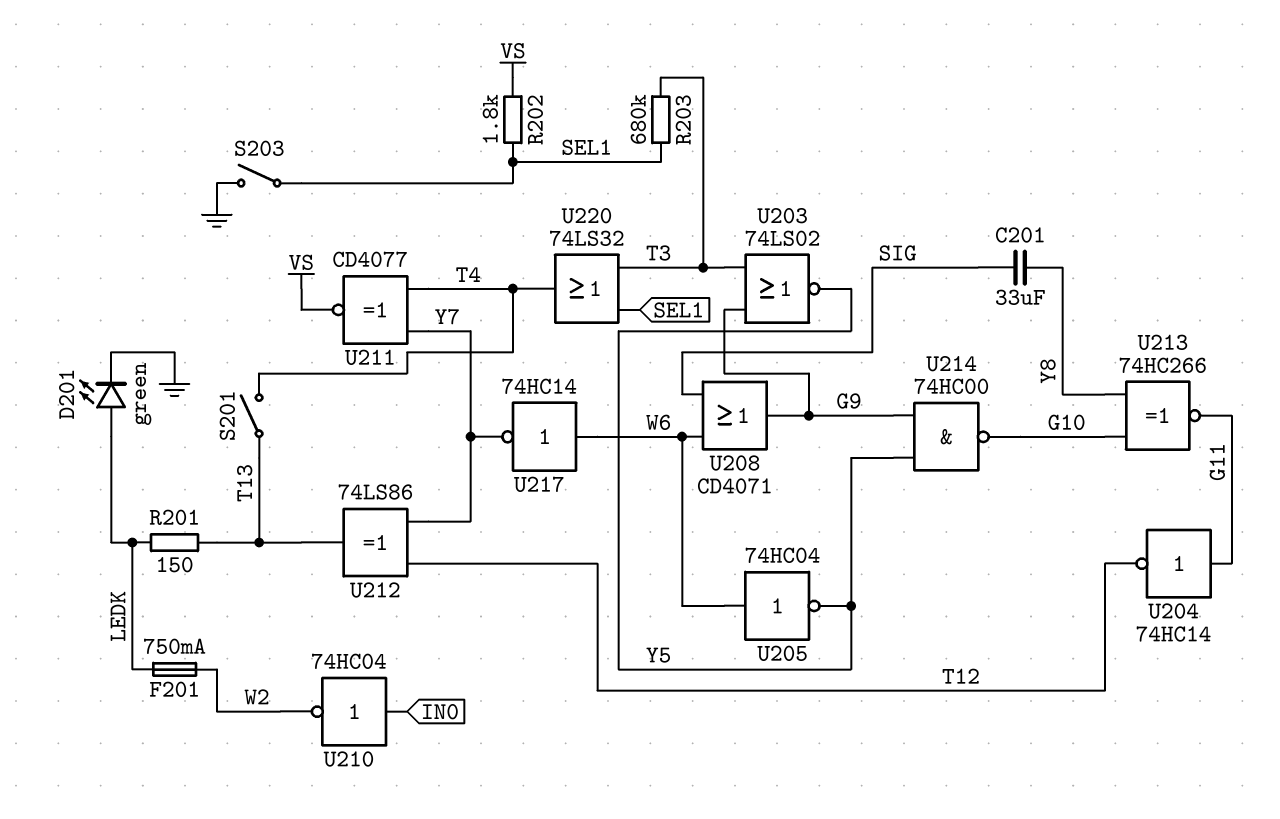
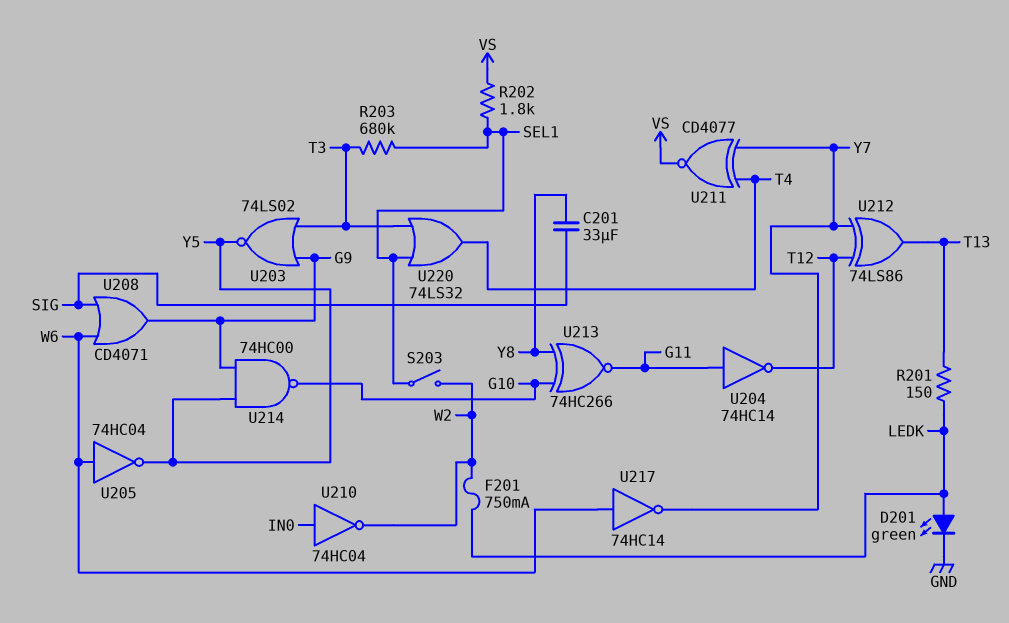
S201: switch (T4, T13) -> none
S203: switch (GND, SEL1) -> switch (SEL1, W2)

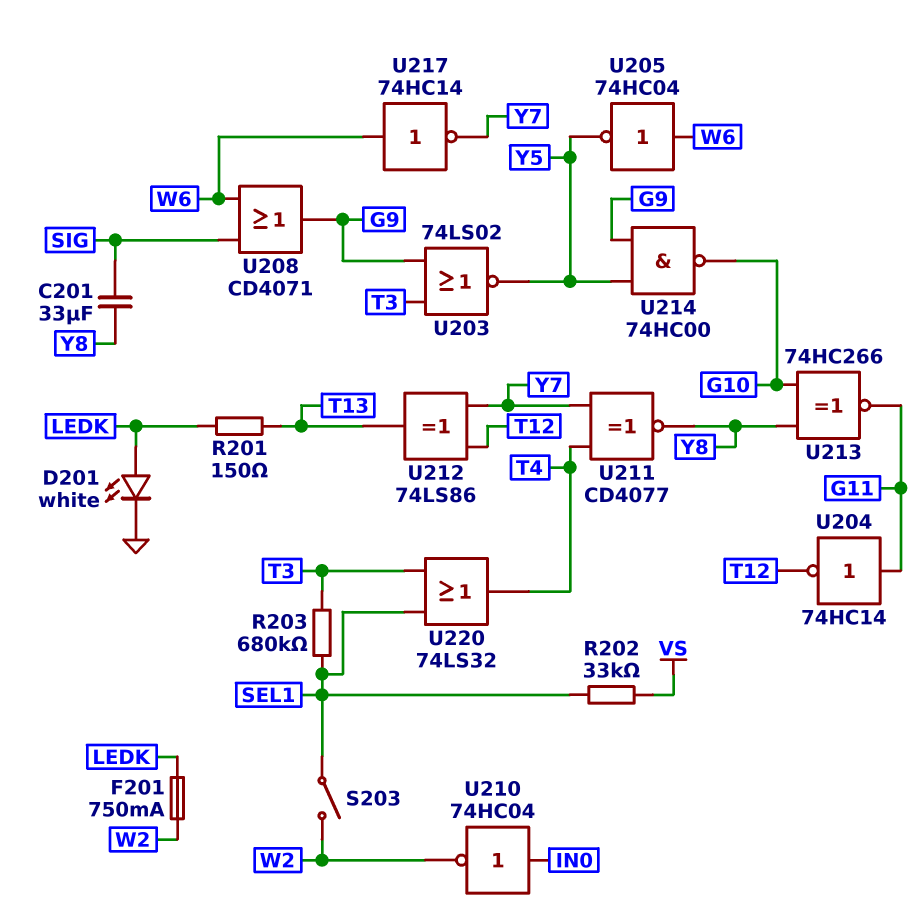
D201: LED green (A LEDK, K GND) -> LED white (A LEDK, K GND)
R202: 1.8k (SEL1, VS) -> 33k (SEL1, VS)
U211: XNOR CD4077 (in T4, in Y7, out VS) -> XNOR CD4077 (in T4, in Y7, out Y8)

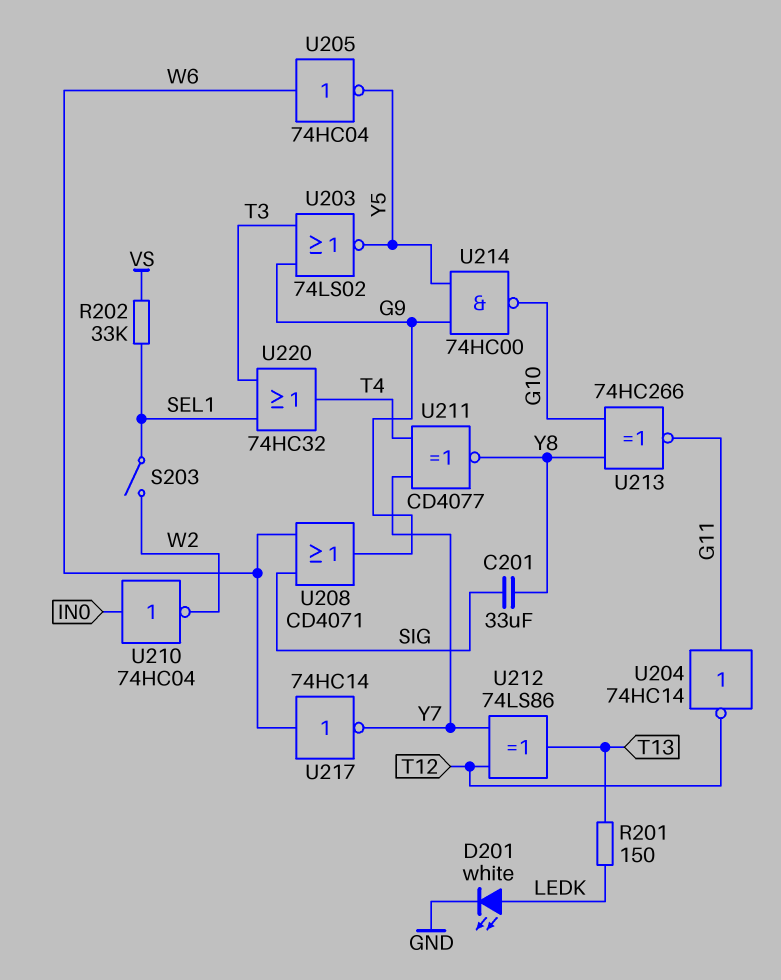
F201: 750mA (LEDK, W2) -> none
R203: 680k (SEL1, T3) -> none
U220: OR 74LS32 (in SEL1, in T3, out T4) -> OR 74HC32 (in SEL1, in T3, out T4)

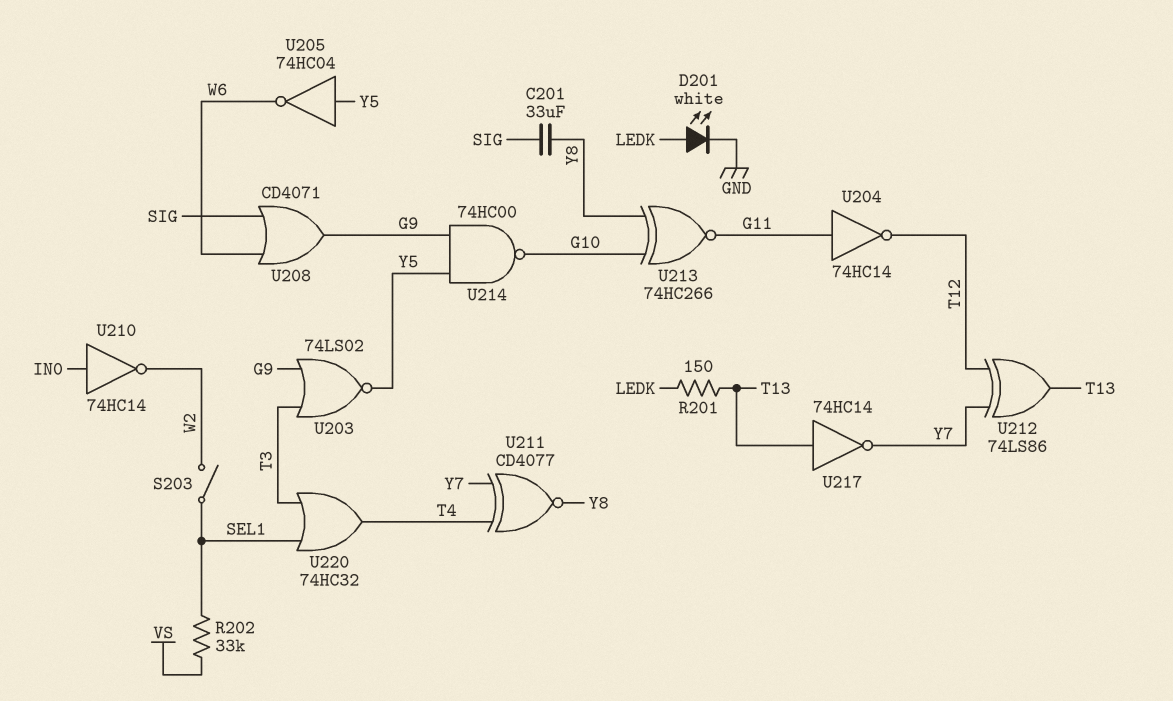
U205: NOT 74HC04 (in W6, out Y5) -> NOT 74HC04 (in Y5, out W6)
U210: NOT 74HC04 (in IN0, out W2) -> NOT 74HC14 (in IN0, out W2)
U217: NOT 74HC14 (in W6, out Y7) -> NOT 74HC14 (in T13, out Y7)

